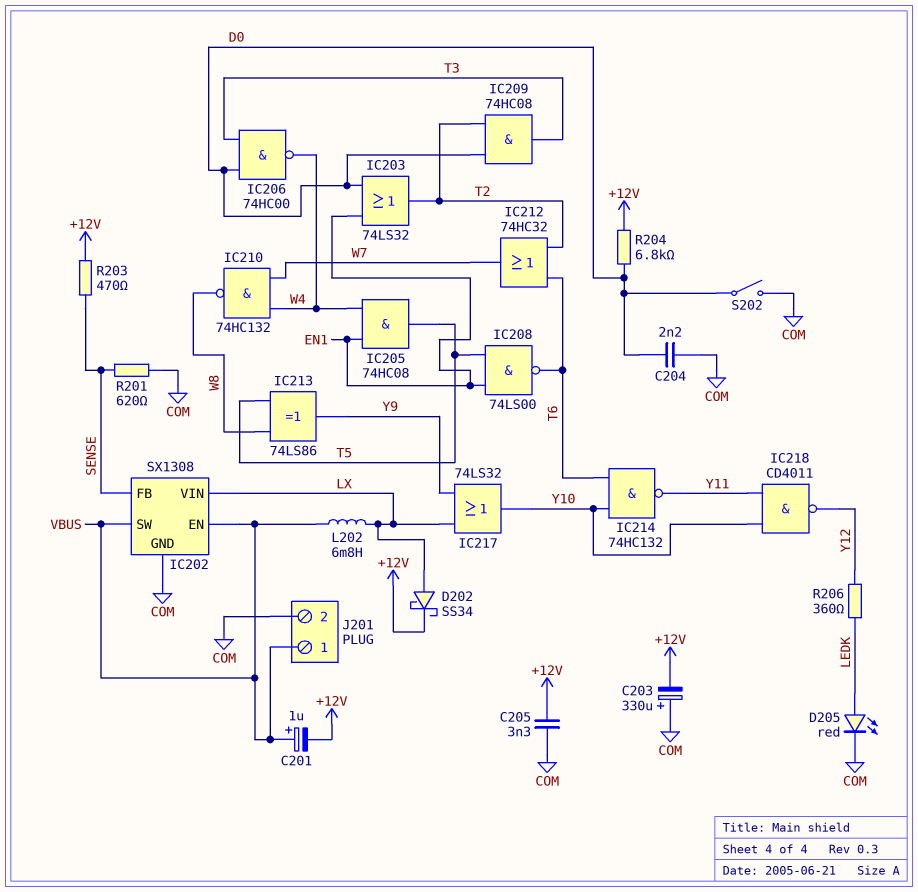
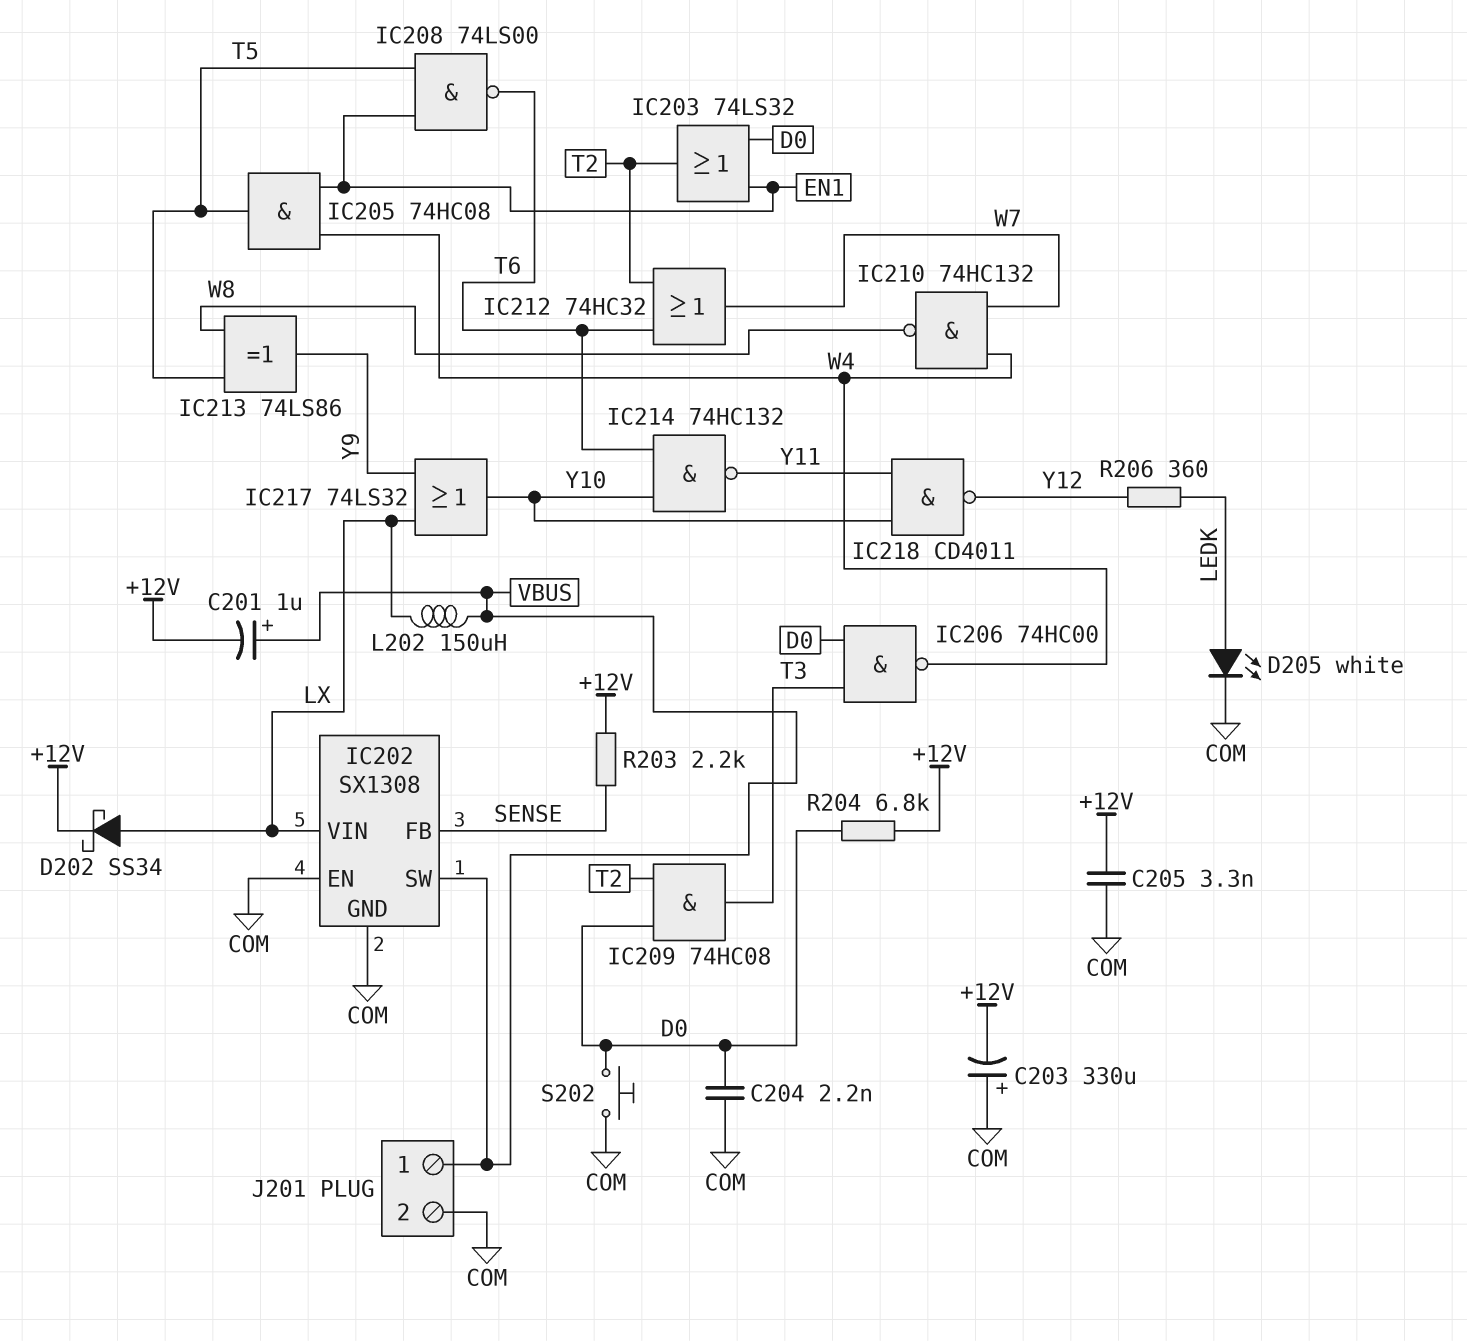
D205: LED red (A LEDK, K COM) -> LED white (A LEDK, K COM)
IC202 pin EN: VBUS -> COM
L202: 6.8mH (LX, VBUS) -> 150uH (LX, VBUS)
R201: 620 (COM, SENSE) -> none
R203: 470 (+12V, SENSE) -> 2.2k (+12V, SENSE)
S202: switch (COM, D0) -> button (COM, D0)

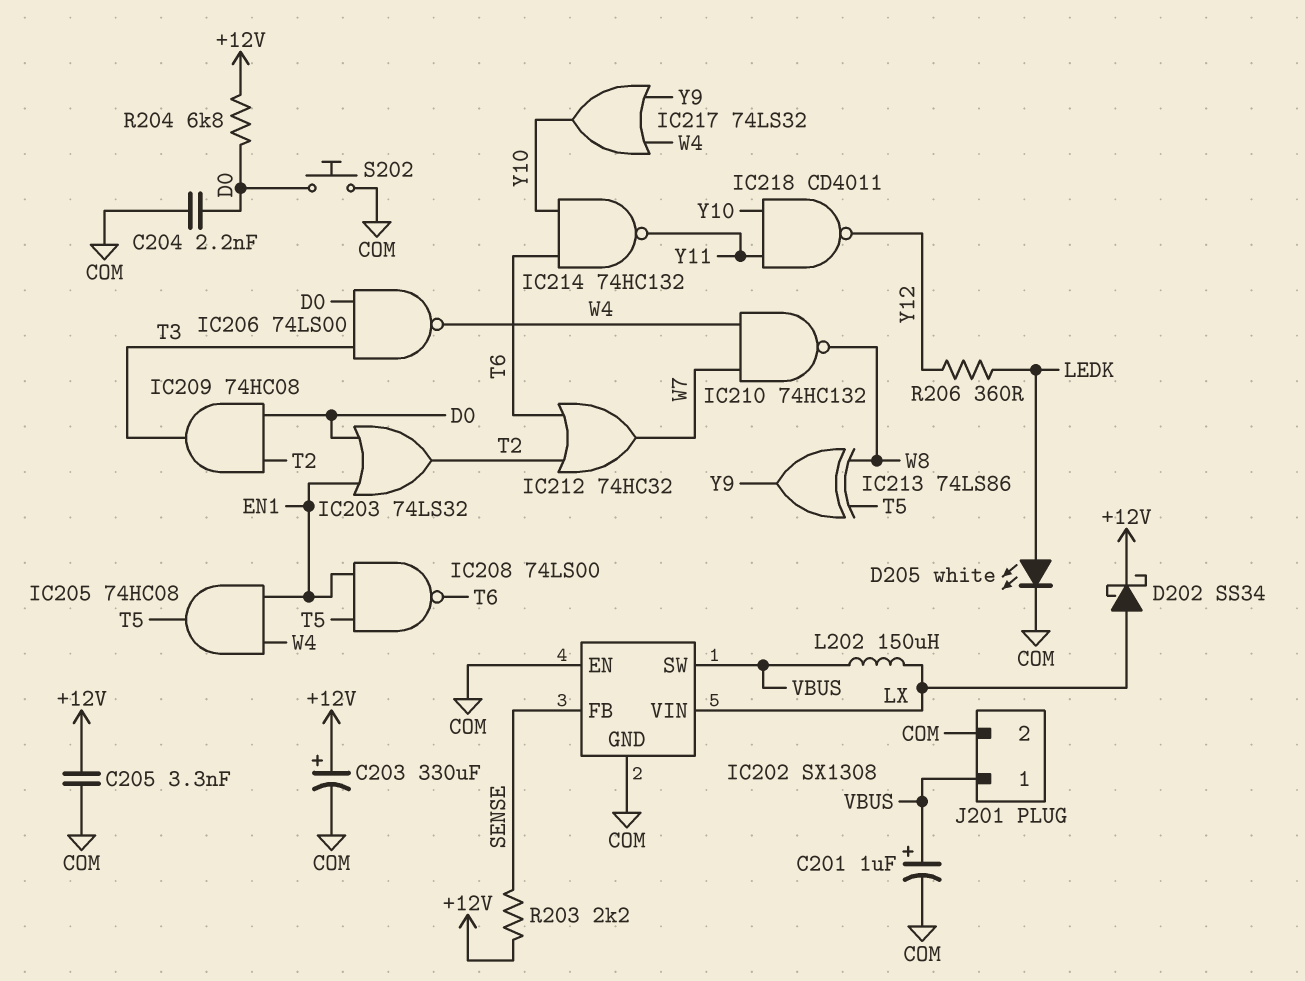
C201: 1uF (plus VBUS, minus +12V) -> 1uF (plus VBUS, minus COM)
C203: 330uF (plus COM, minus +12V) -> 330uF (plus +12V, minus COM)
IC206: NAND 74HC00 (in D0, in T3, out W4) -> NAND 74LS00 (in D0, in T3, out W4)
IC217: OR 74LS32 (in LX, in Y9, out Y10) -> OR 74LS32 (in W4, in Y9, out Y10)

